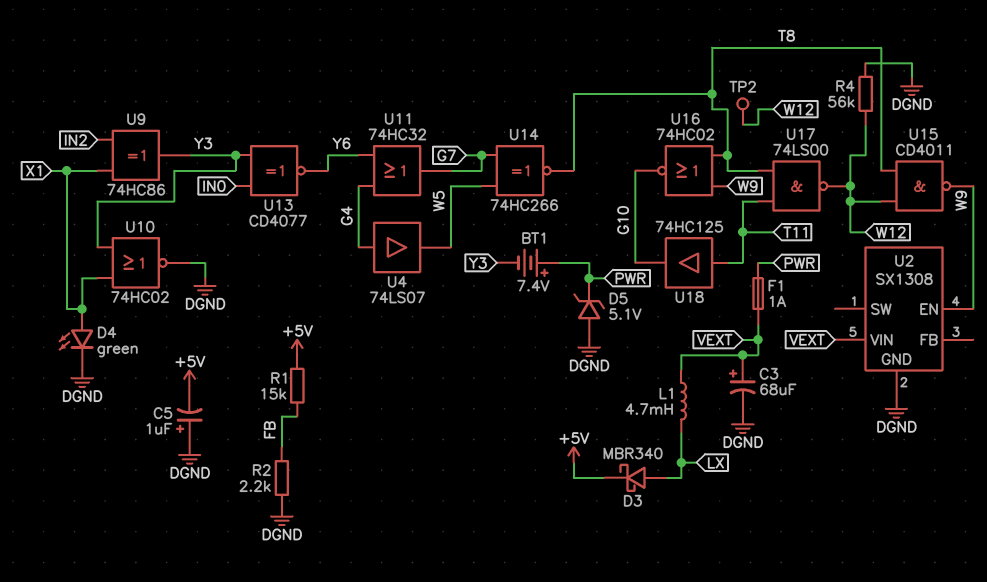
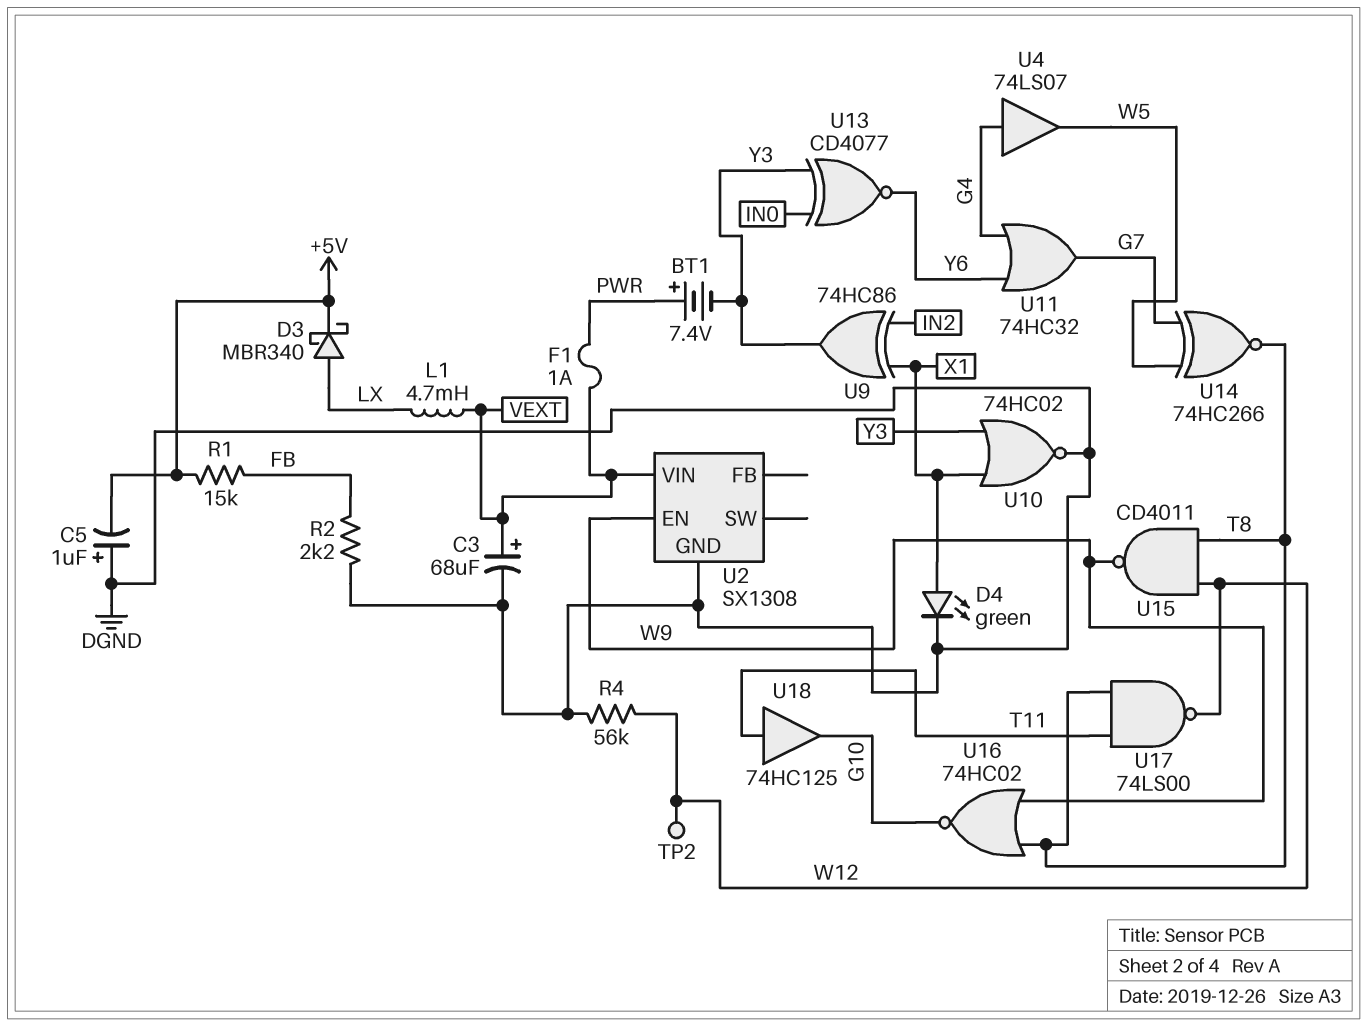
D5: zener 5.1V (A DGND, K PWR) -> none

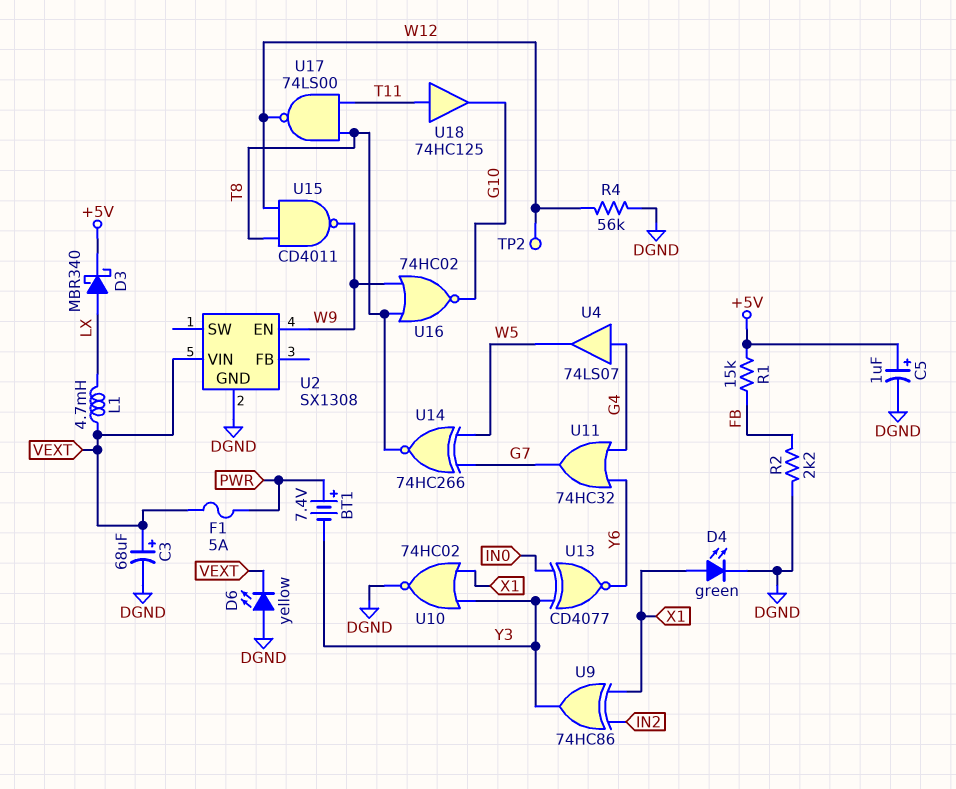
C5: 1uF (plus DGND, minus +5V) -> 1uF (plus +5V, minus DGND)
D6: none -> LED yellow (A DGND, K VEXT)
F1: 1A (PWR, VEXT) -> 5A (PWR, VEXT)

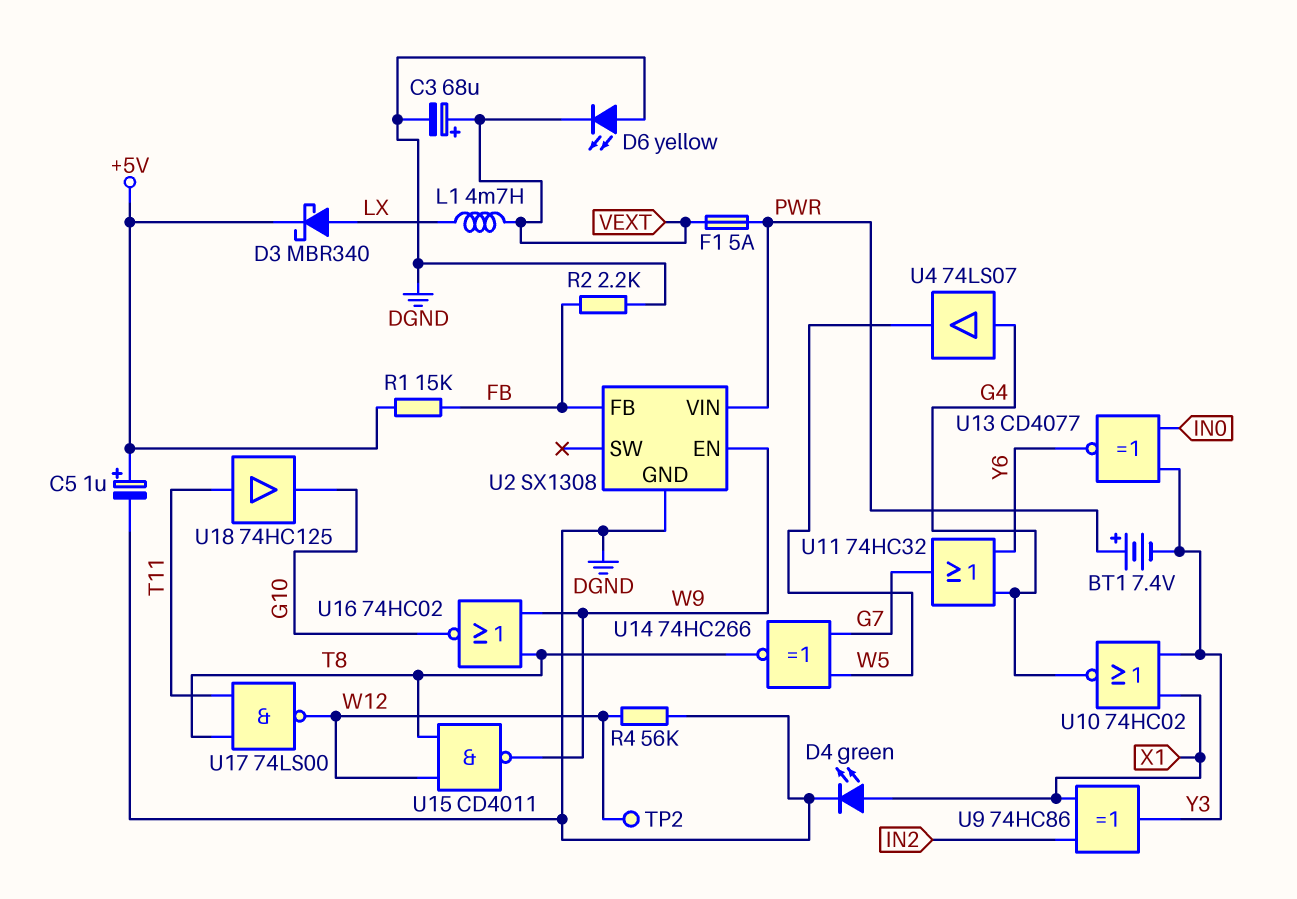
U2 pin FB: none -> FB
U2 pin VIN: VEXT -> PWR
U10: NOR 74HC02 (in X1, in Y3, out DGND) -> NOR 74HC02 (in X1, in Y3, out G4)

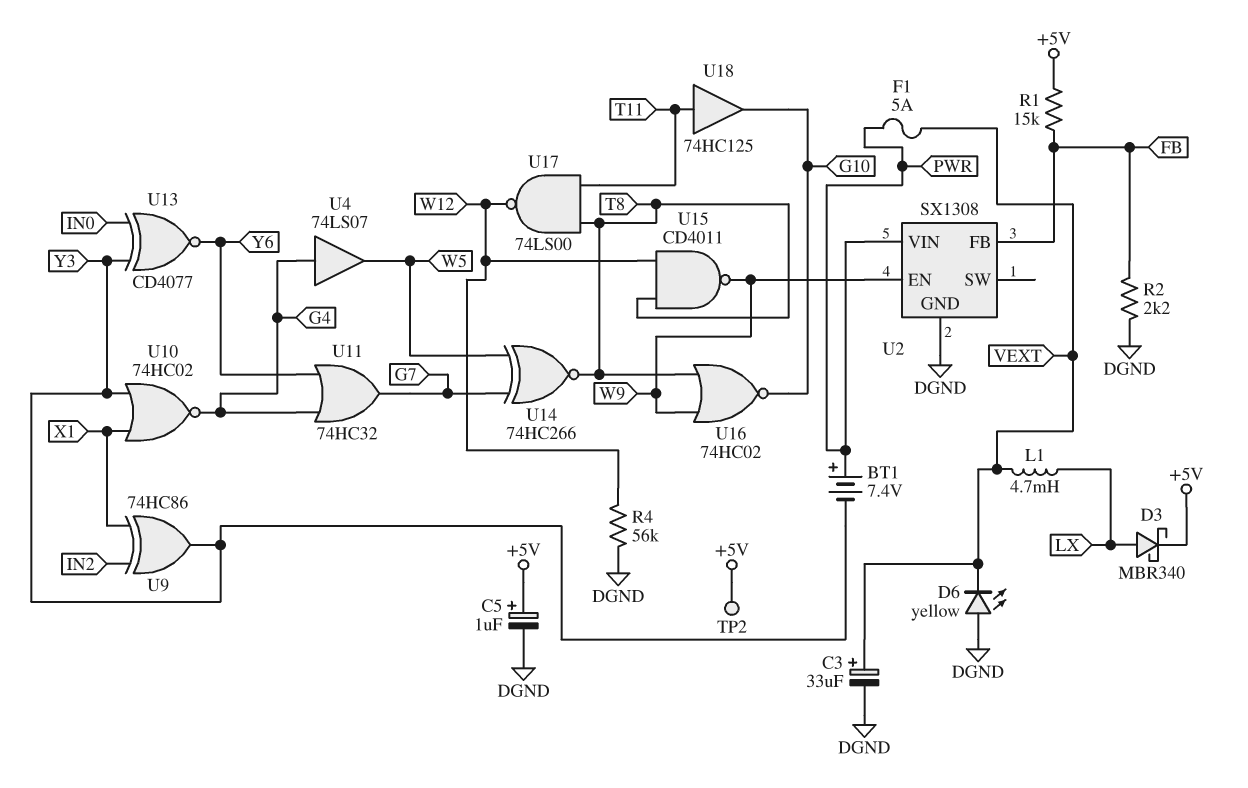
C3: 68uF (plus VEXT, minus DGND) -> 33uF (plus VEXT, minus DGND)
D4: LED green (A X1, K DGND) -> none
TP2: test point (W12) -> test point (+5V)

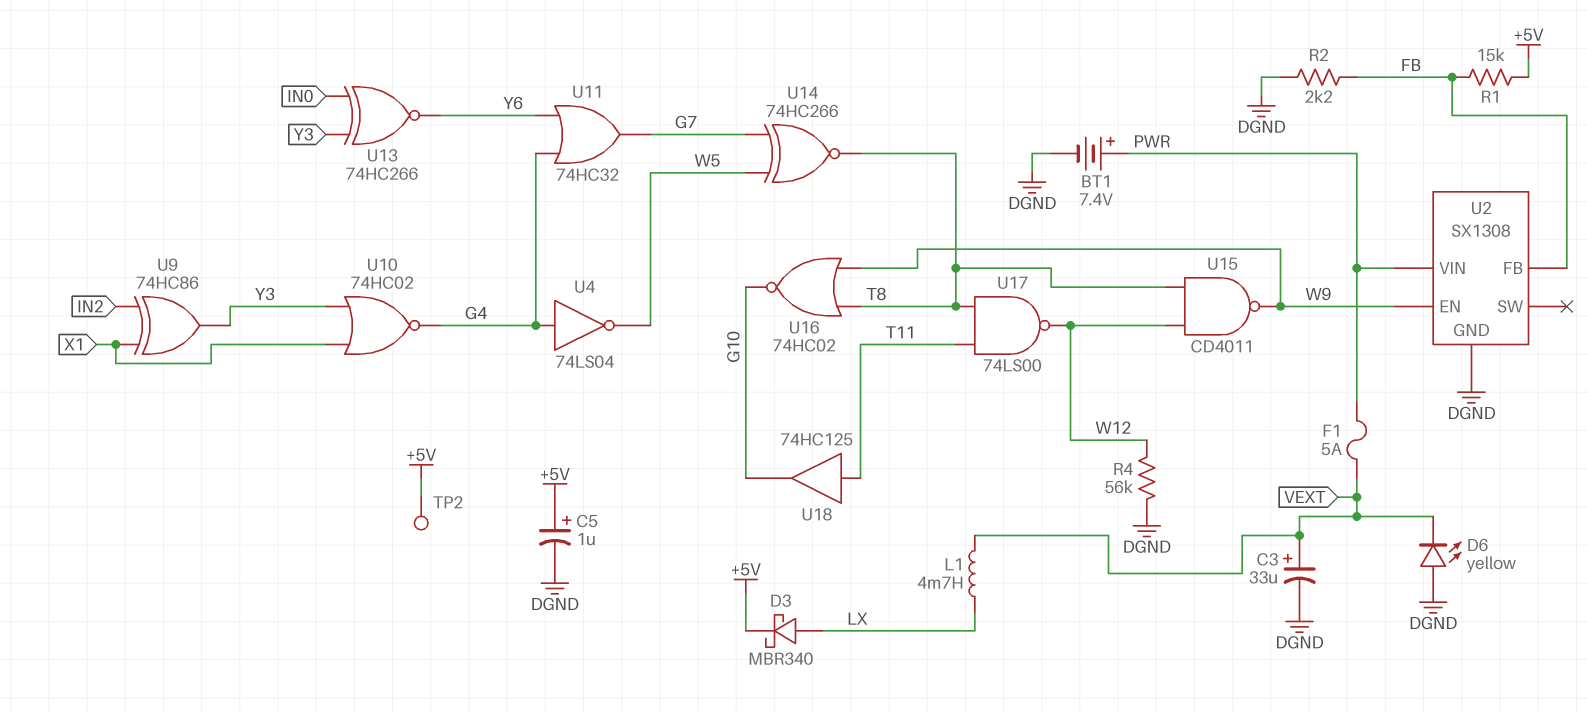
BT1: 7.4V (plus PWR, minus Y3) -> 7.4V (plus PWR, minus DGND)
U4: buffer 74LS07 (in G4, out W5) -> NOT 74LS04 (in G4, out W5)
U13: XNOR CD4077 (in IN0, in Y3, out Y6) -> XNOR 74HC266 (in IN0, in Y3, out Y6)

